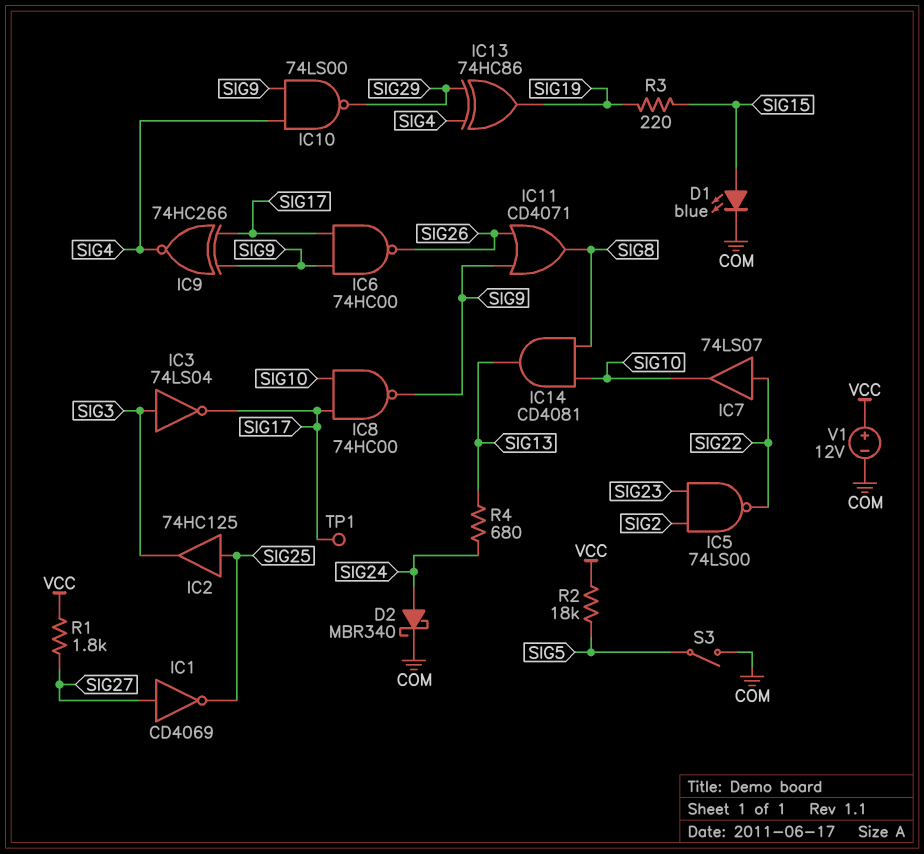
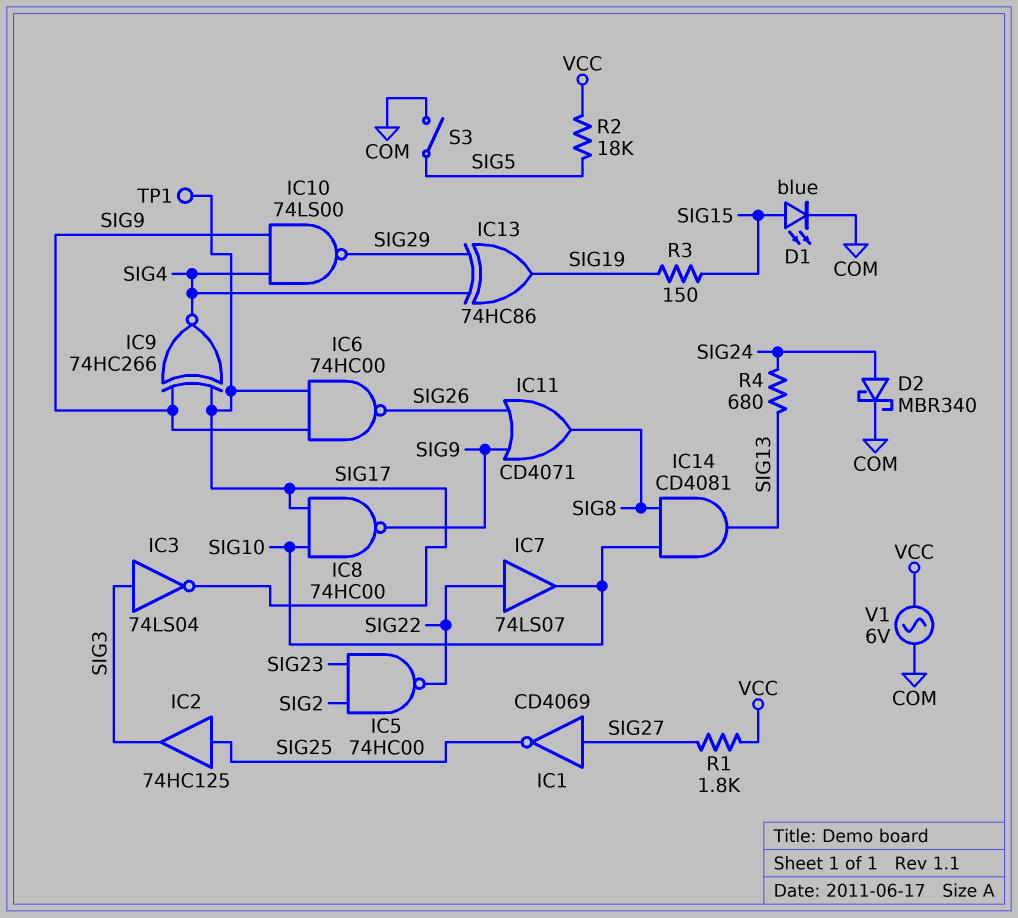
IC5: NAND 74LS00 (in SIG2, in SIG23, out SIG22) -> NAND 74HC00 (in SIG2, in SIG23, out SIG22)
R3: 220 (SIG15, SIG19) -> 150 (SIG15, SIG19)
V1: 12V (plus VCC, minus COM) -> AC 6V (COM, VCC)

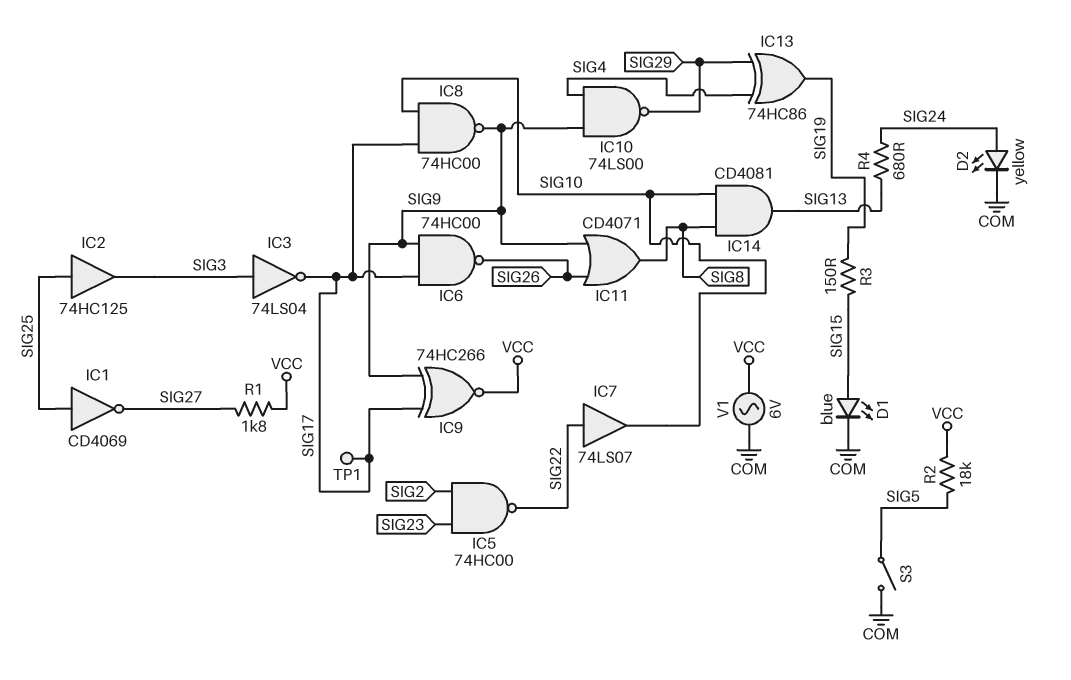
D2: schottky MBR340 (A SIG24, K COM) -> LED yellow (A SIG24, K COM)
IC1: NOT CD4069 (in SIG27, out SIG25) -> NOT CD4069 (in SIG25, out SIG27)
IC9: XNOR 74HC266 (in SIG9, in SIG17, out SIG4) -> XNOR 74HC266 (in SIG9, in SIG17, out VCC)

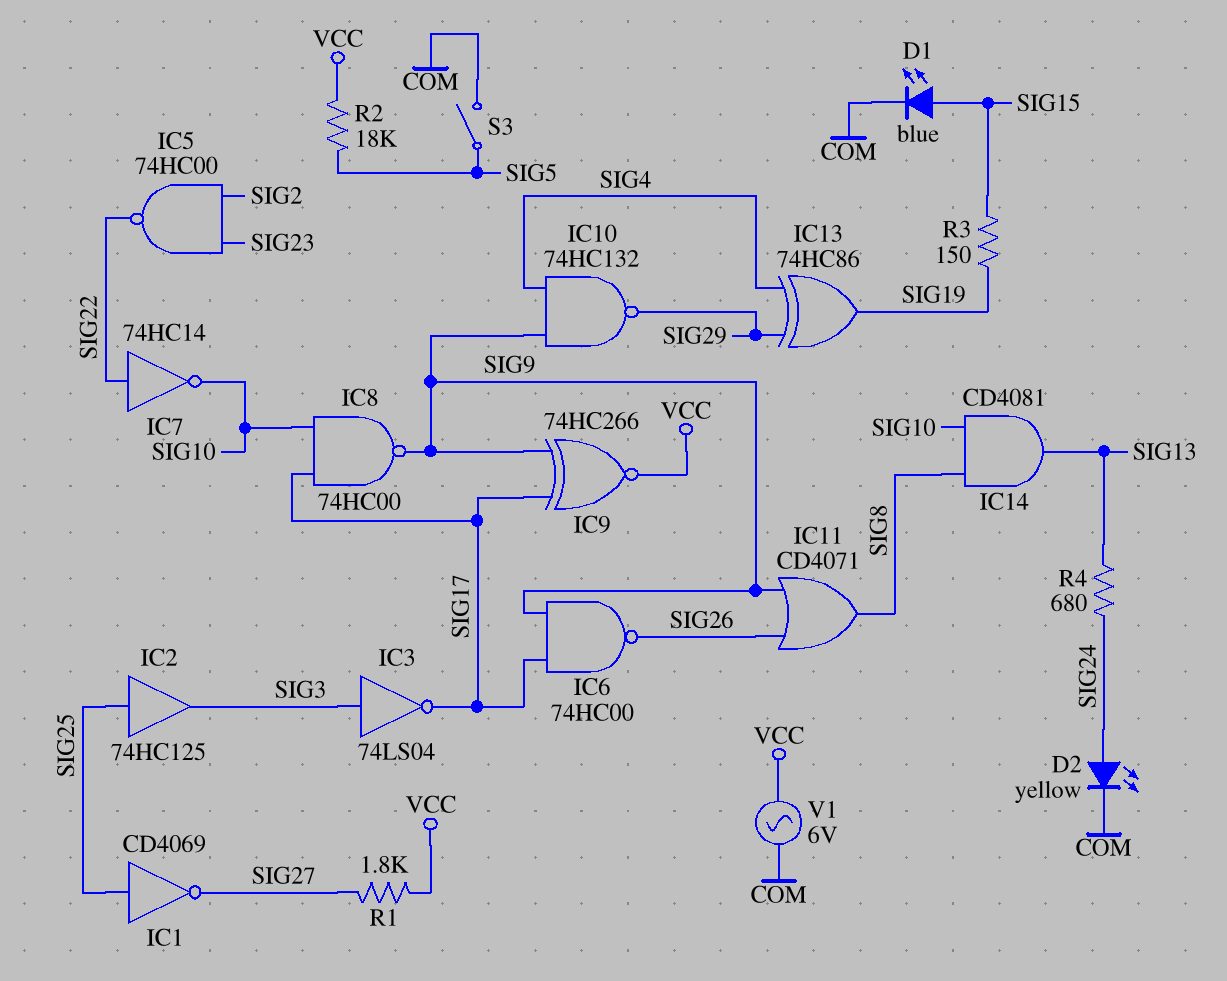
IC7: buffer 74LS07 (in SIG22, out SIG10) -> NOT 74HC14 (in SIG22, out SIG10)
IC10: NAND 74LS00 (in SIG4, in SIG9, out SIG29) -> NAND 74HC132 (in SIG4, in SIG9, out SIG29)
TP1: test point (SIG17) -> none

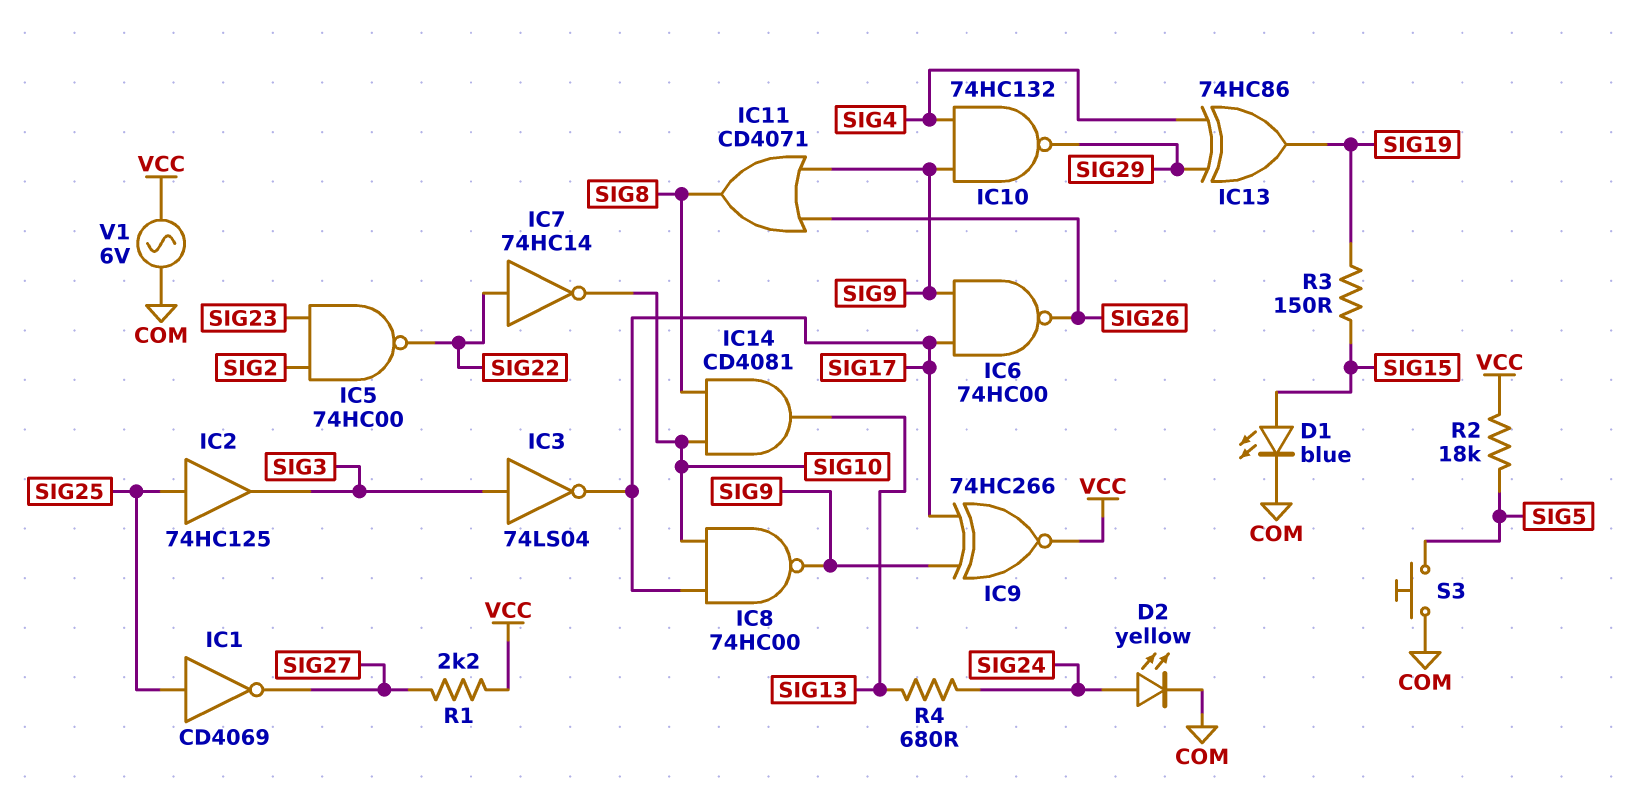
R1: 1.8k (SIG27, VCC) -> 2.2k (SIG27, VCC)
S3: switch (COM, SIG5) -> button (COM, SIG5)

